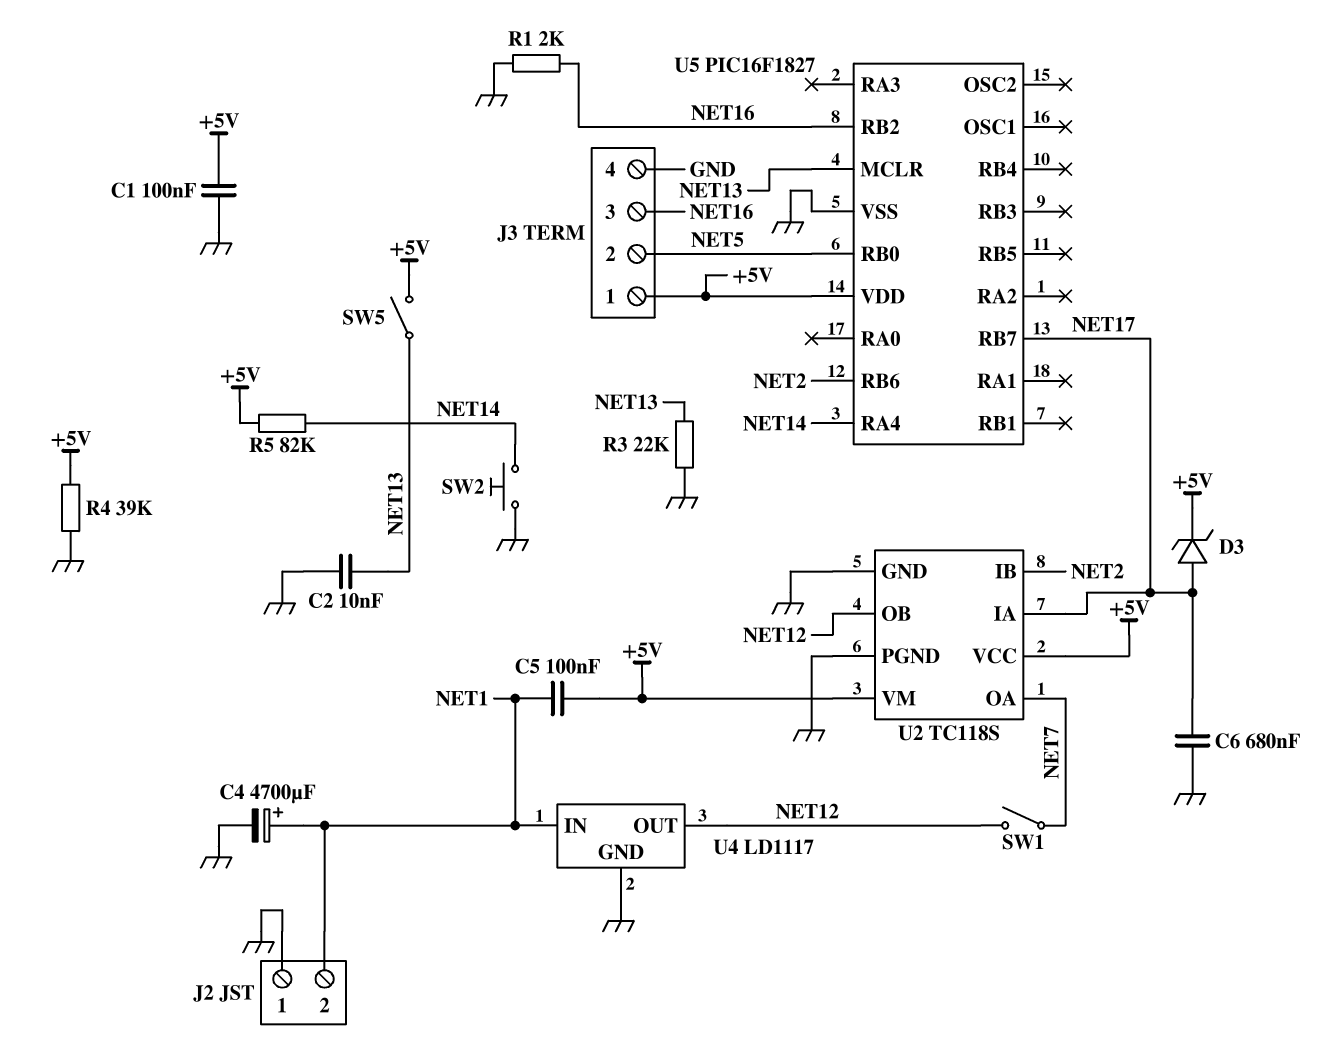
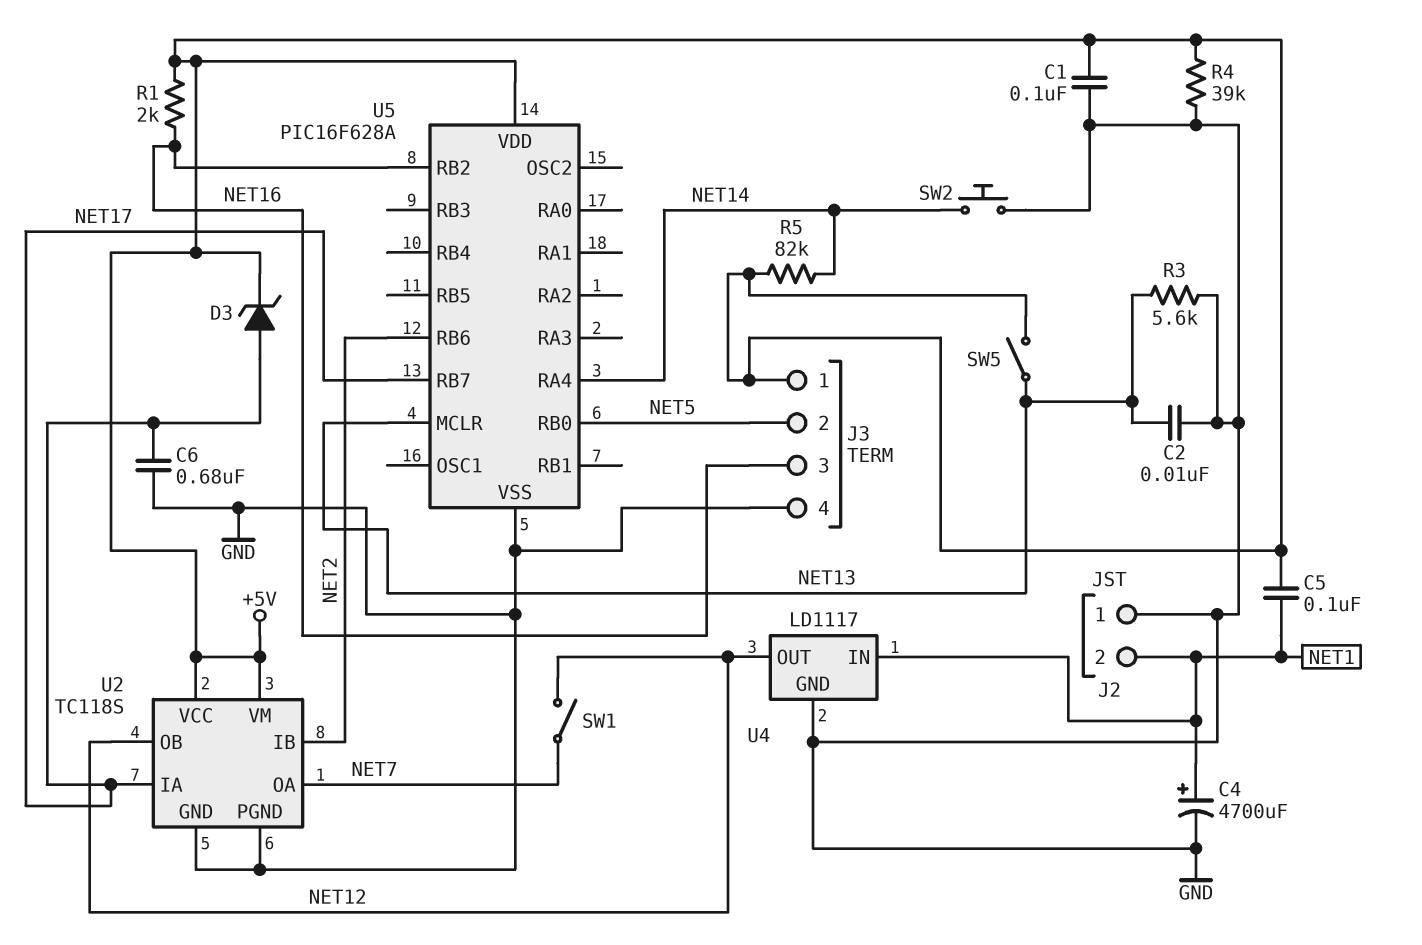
R1: 2k (GND, NET16) -> 2k (+5V, NET16)
R3: 22k (GND, NET13) -> 5.6k (GND, NET13)
U5: PIC16F1827 -> PIC16F628A

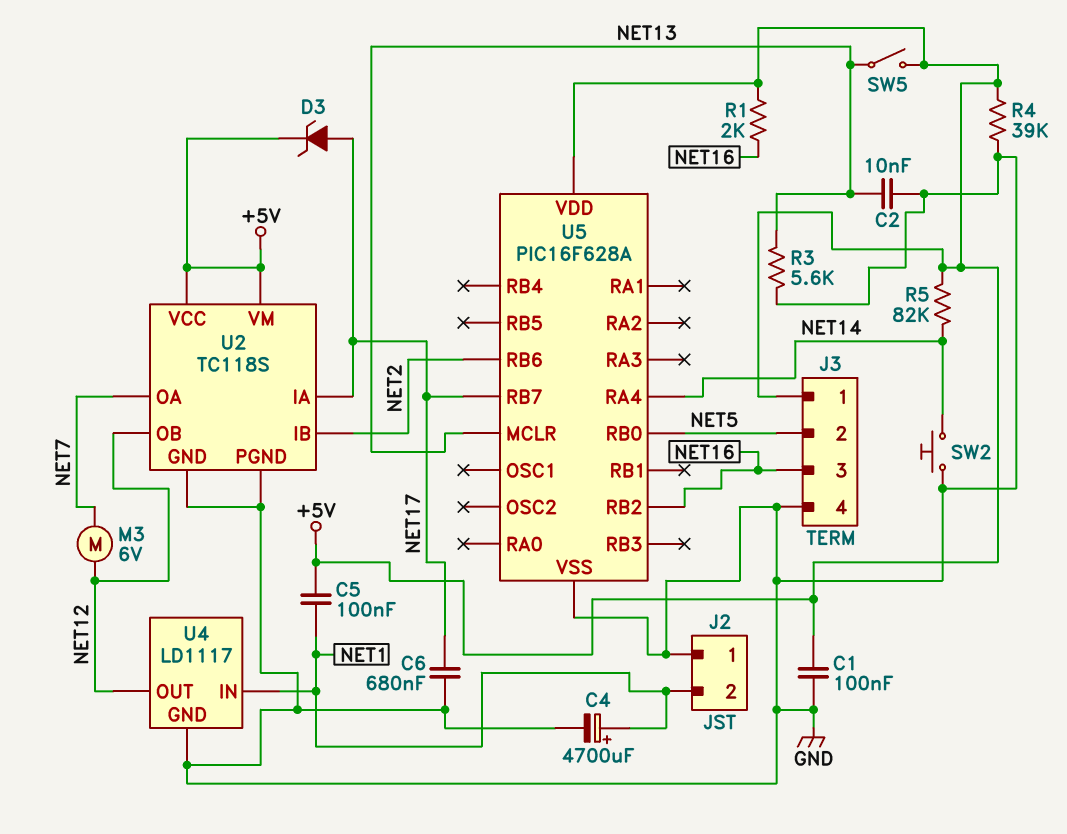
M3: none -> motor 6V (NET7, NET12)
SW1: switch (NET7, NET12) -> none

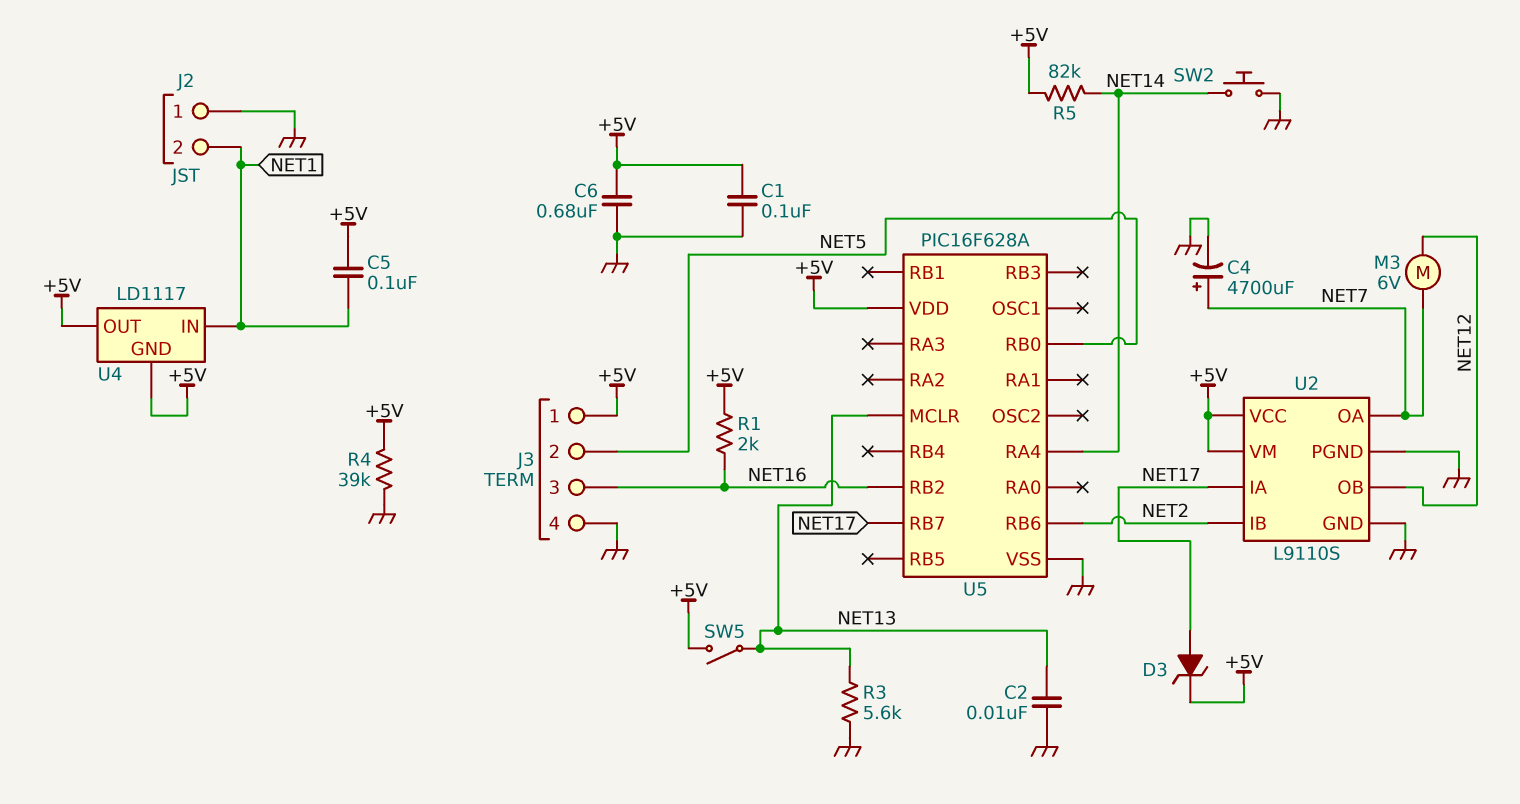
C4: 4700uF (plus NET1, minus GND) -> 4700uF (plus NET7, minus GND)
C6: 680nF (GND, NET17) -> 680nF (+5V, GND)
U2: TC118S -> L9110S
U4 pin GND: GND -> +5V
U4 pin OUT: NET12 -> +5V

